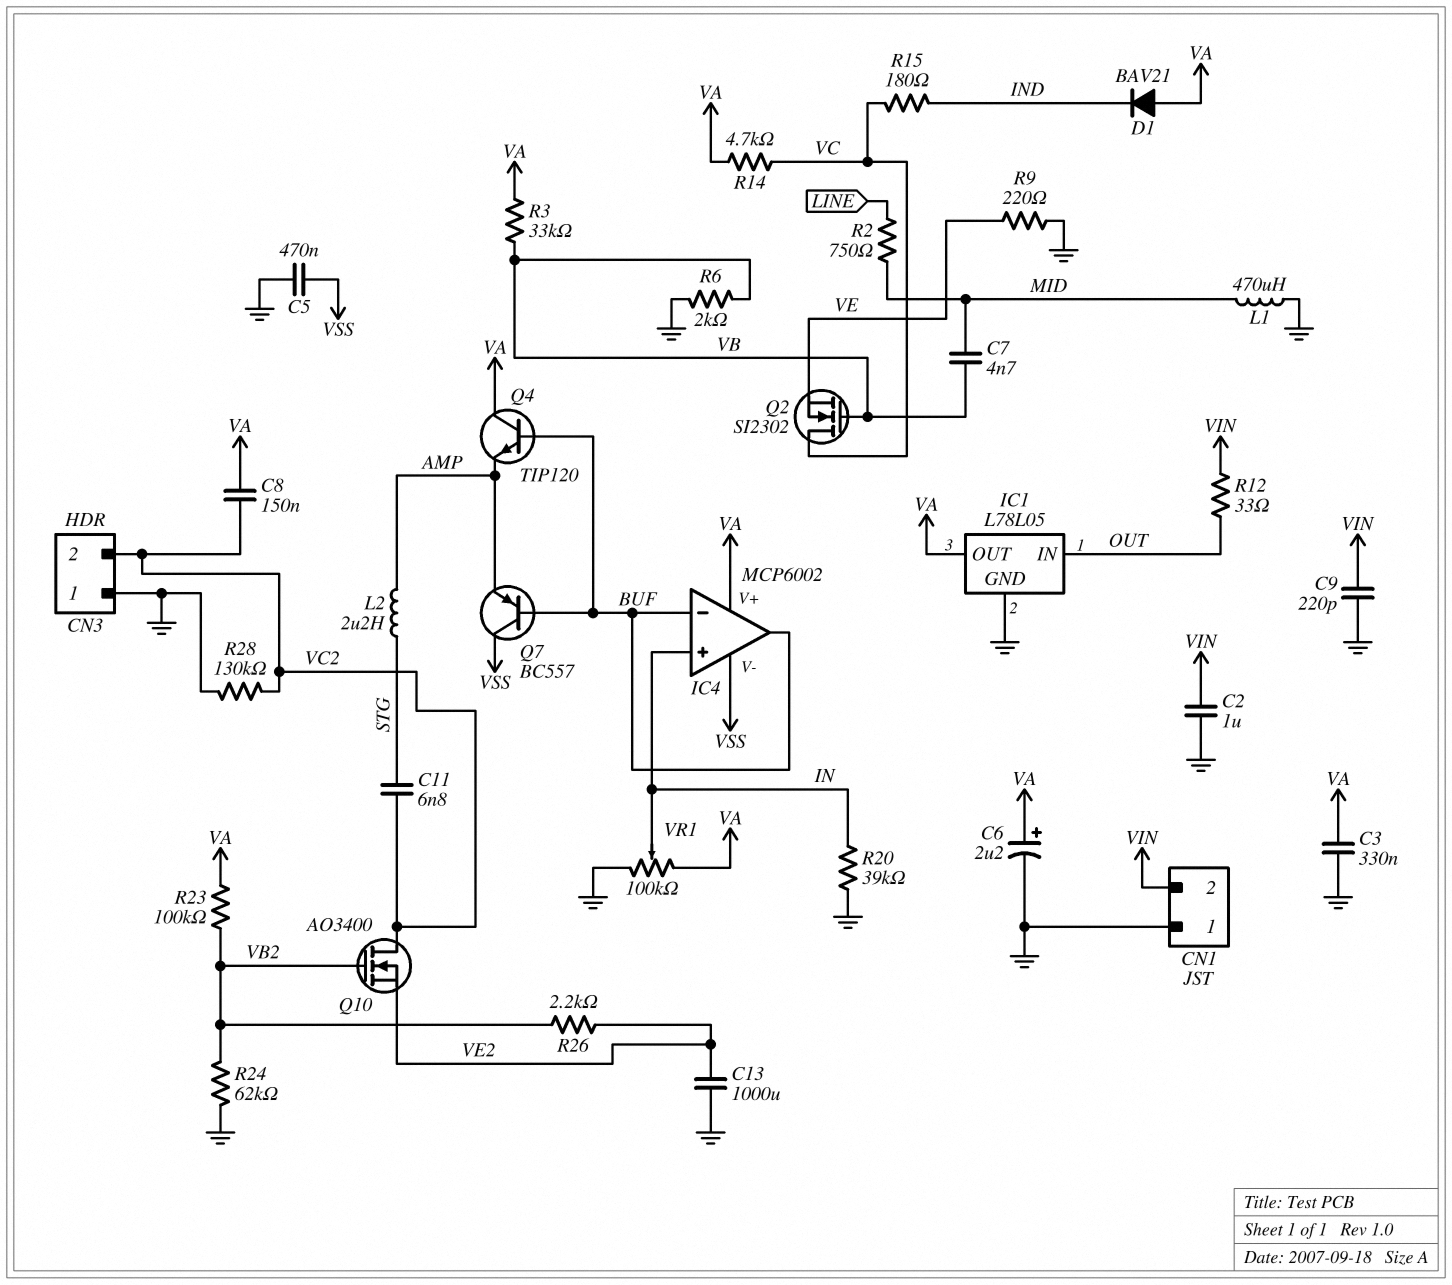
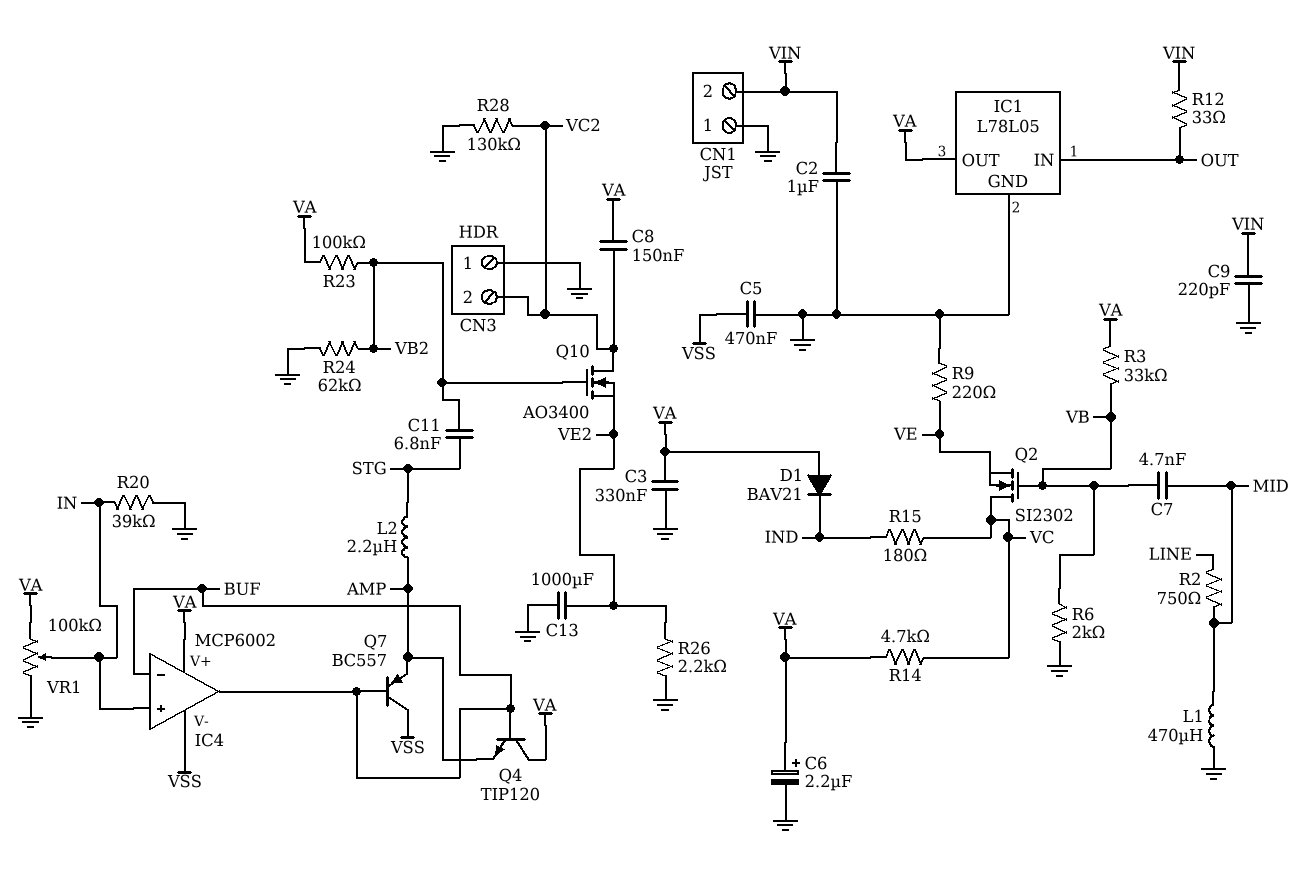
C11: 6.8nF (STG, VC2) -> 6.8nF (STG, VB2)
R26: 2.2k (VB2, VE2) -> 2.2k (GND, VE2)

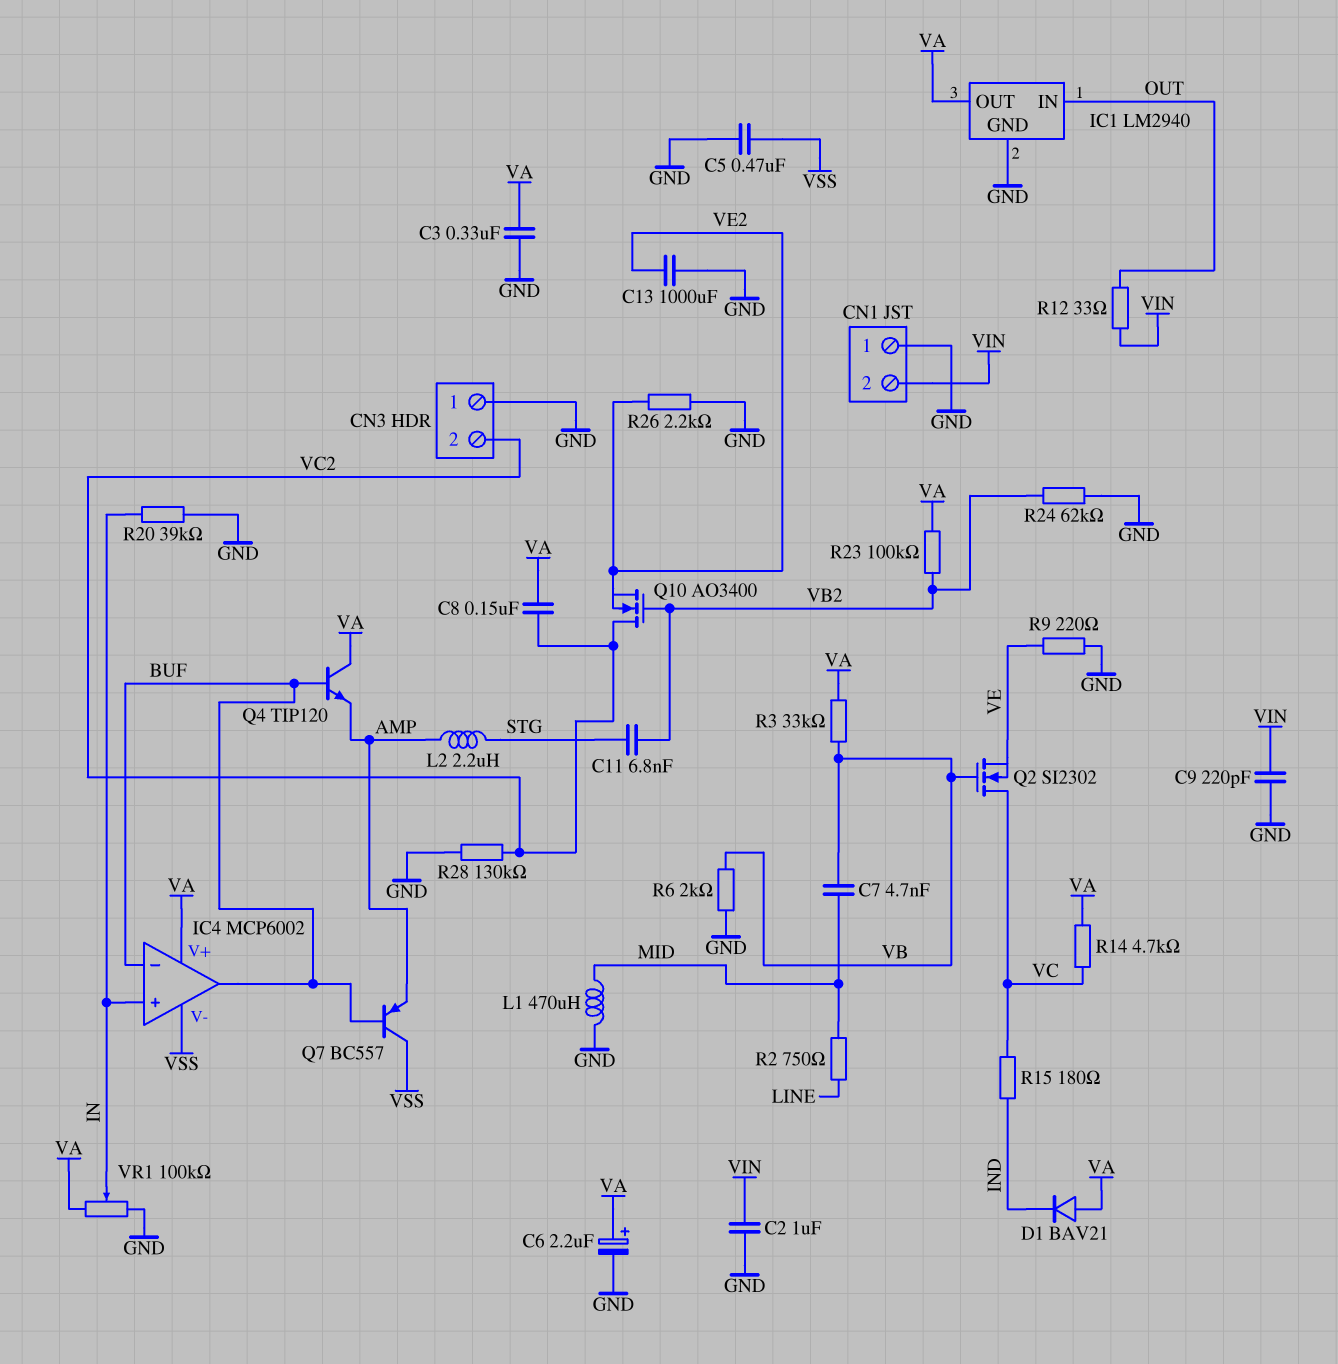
IC1: L78L05 -> LM2940

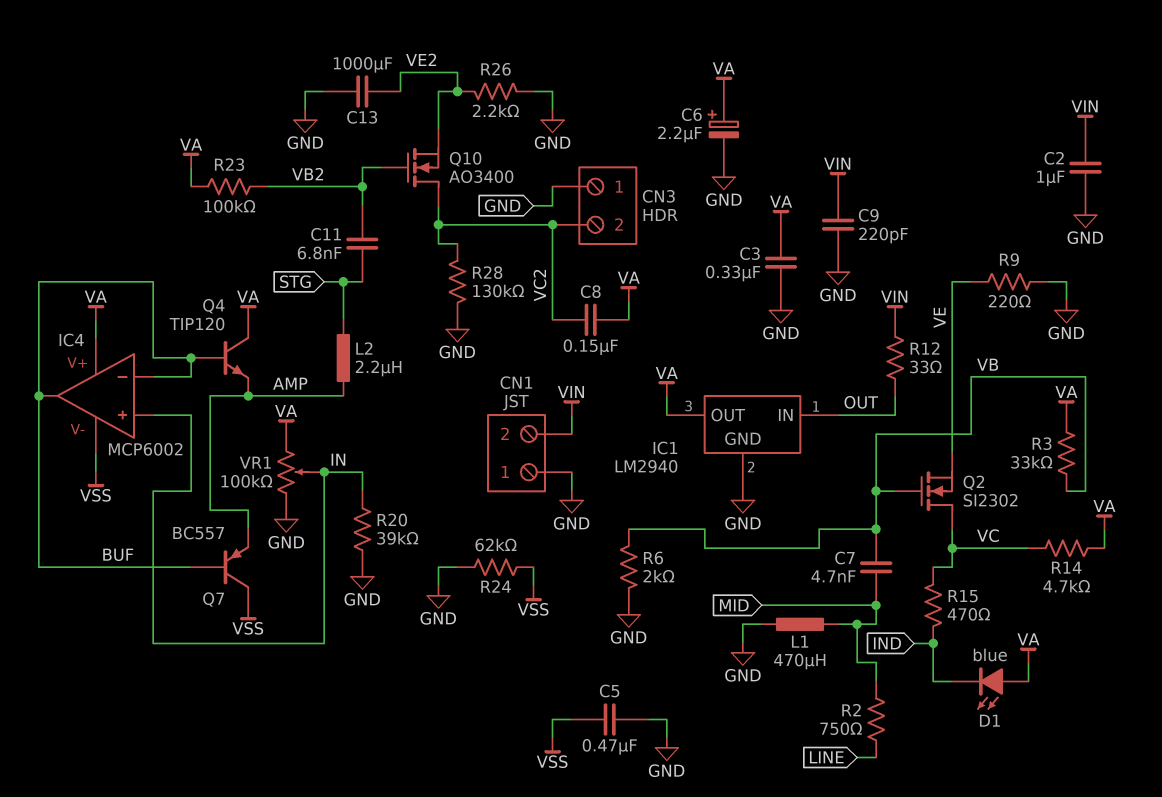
D1: diode BAV21 (A VA, K IND) -> LED blue (A VA, K IND)
R15: 180 (IND, VC) -> 470 (IND, VC)
R24: 62k (GND, VB2) -> 62k (GND, VSS)

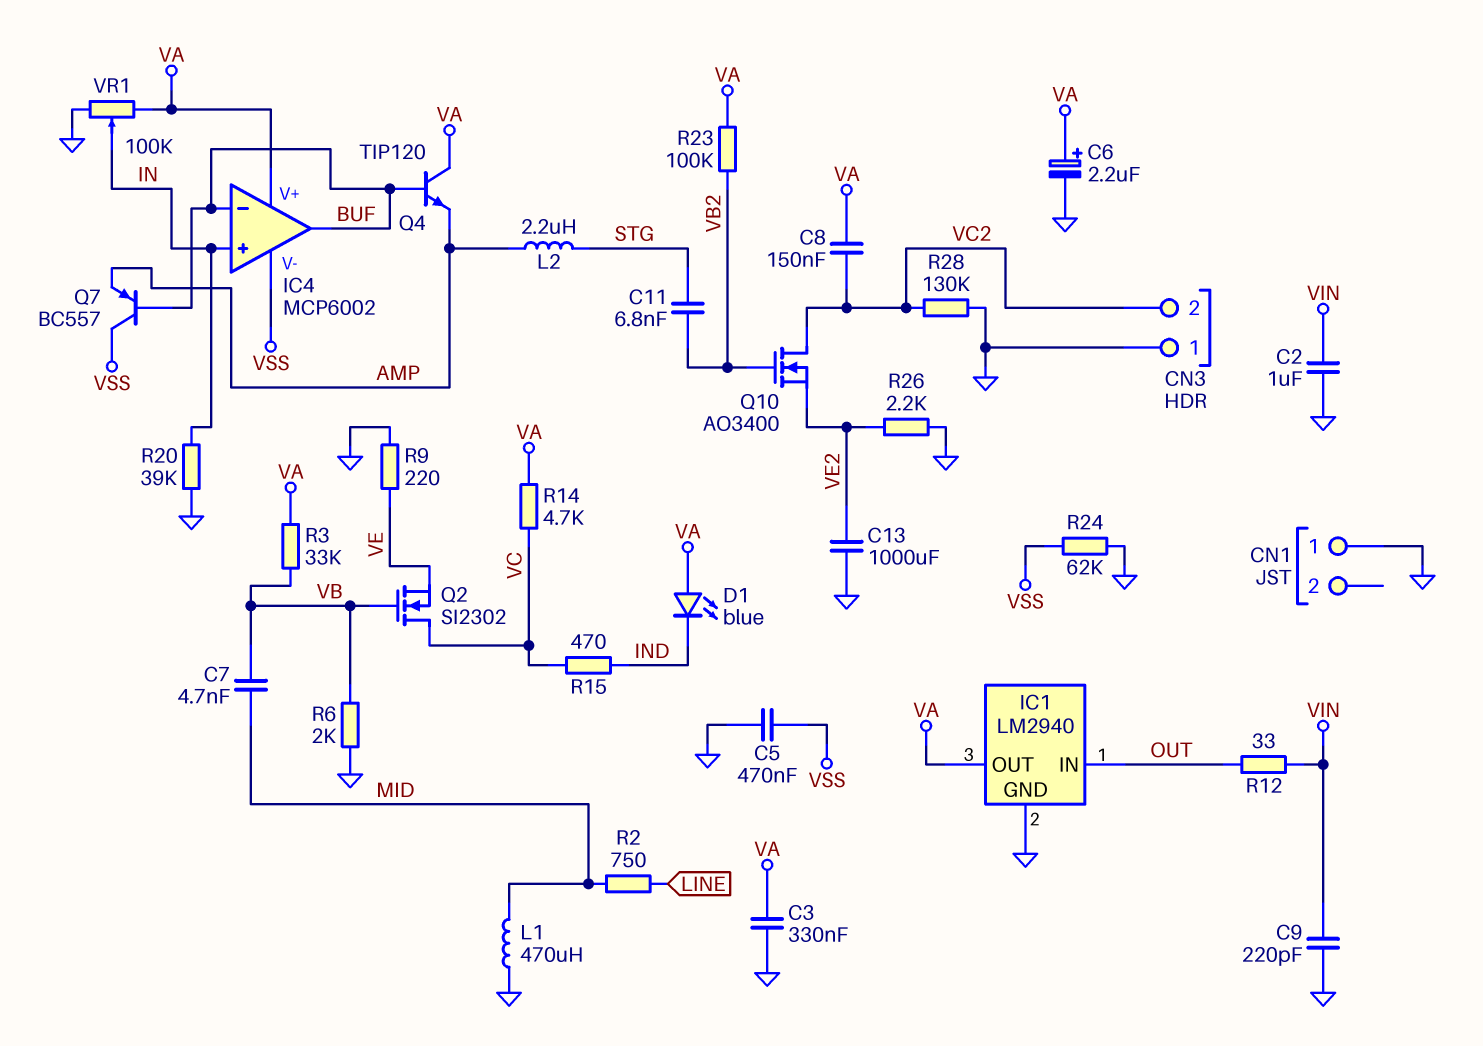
CN1 pin 2: VIN -> none

